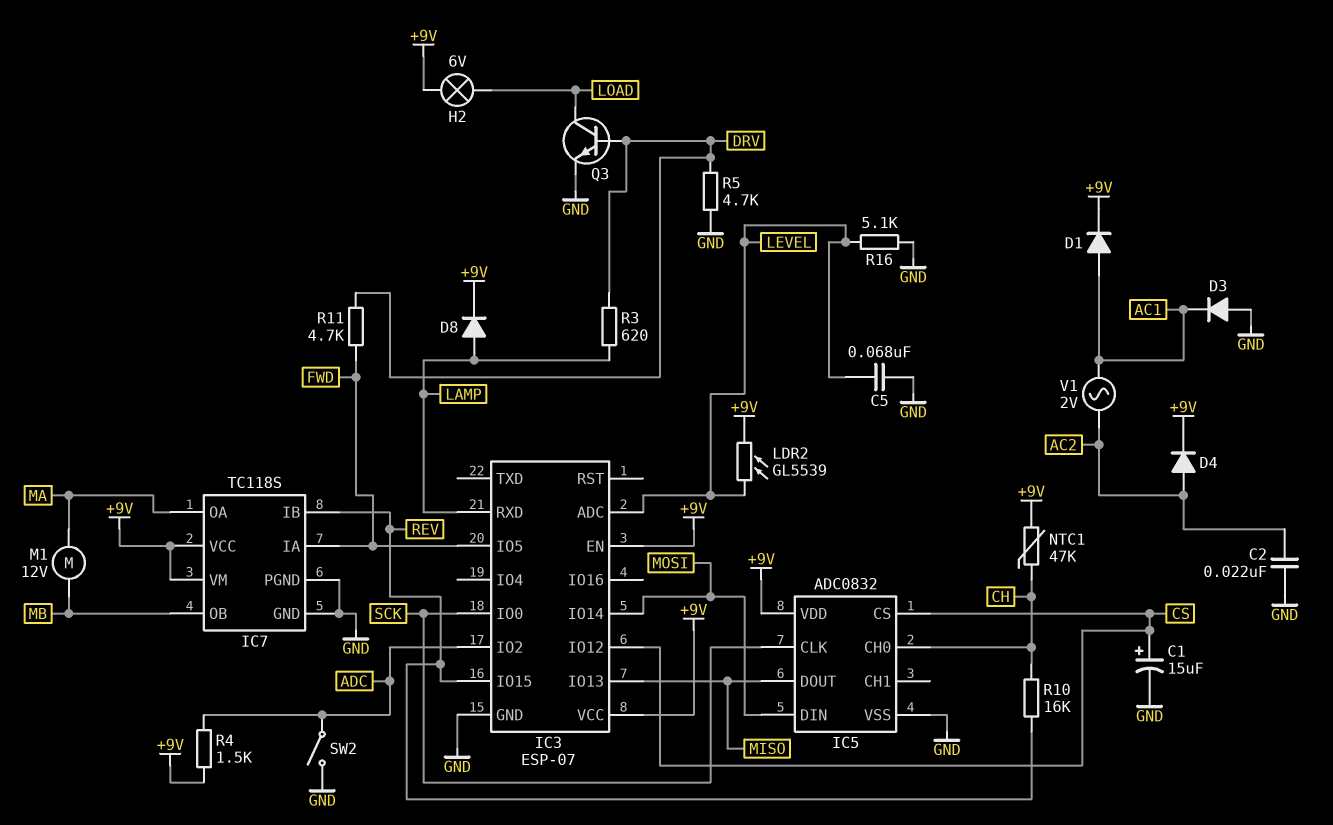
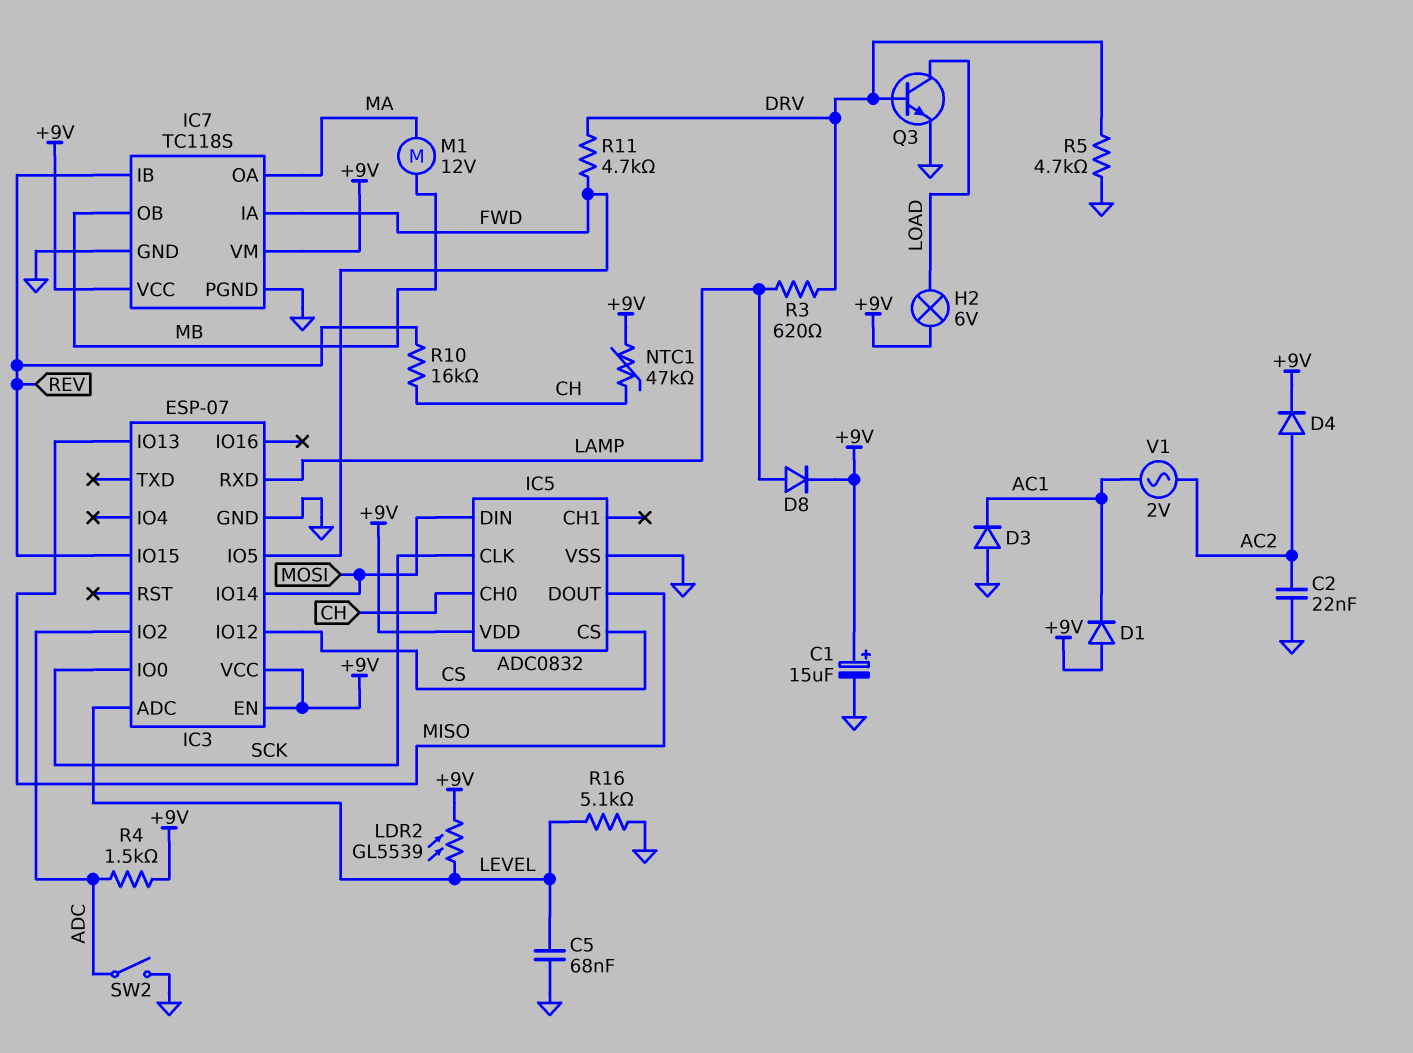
C1: 15uF (plus CS, minus GND) -> 15uF (plus +9V, minus GND)
D1: diode (A AC1, K +9V) -> diode (A +9V, K AC1)

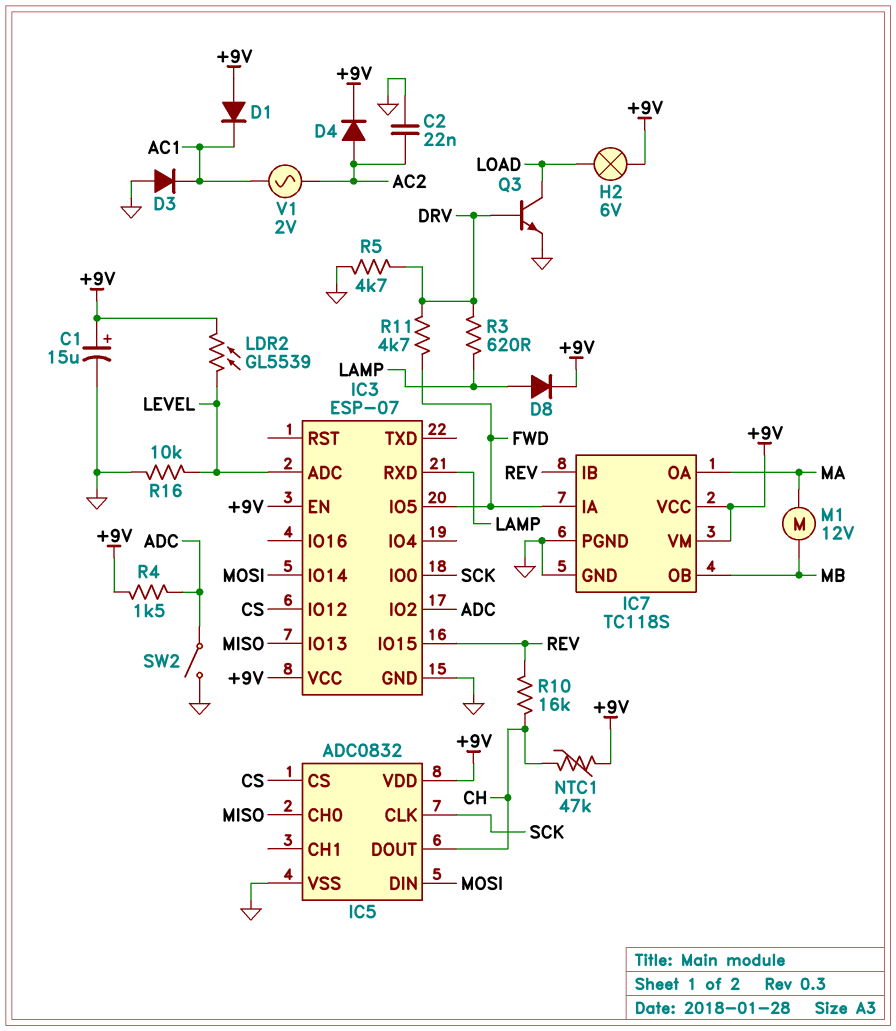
C5: 68nF (GND, LEVEL) -> none
IC5 pin CH0: CH -> MISO
IC5 pin DOUT: MISO -> CH
R16: 5.1k (GND, LEVEL) -> 10k (GND, LEVEL)

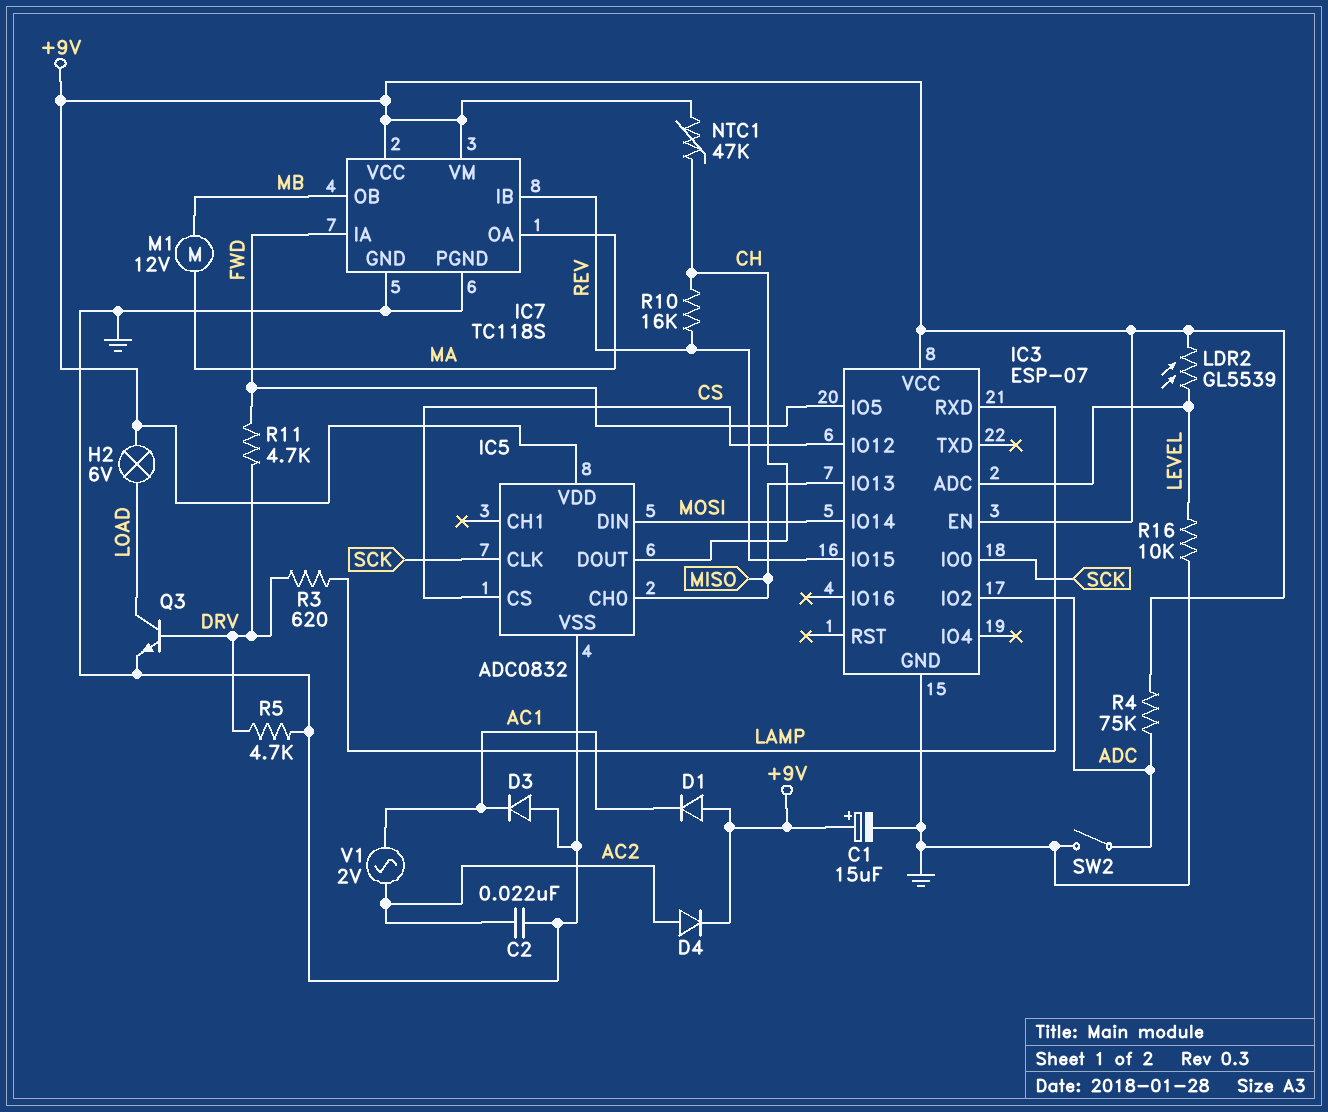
D8: diode (A LAMP, K +9V) -> none
R4: 1.5k (+9V, ADC) -> 75k (+9V, ADC)

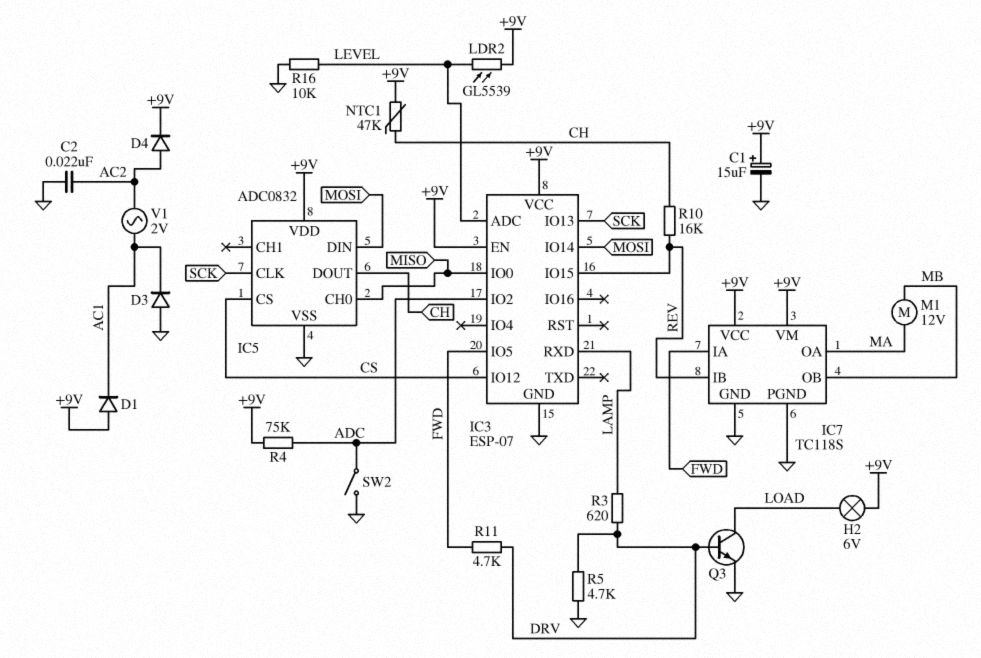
IC3 pin IO0: SCK -> MISO
IC3 pin IO13: MISO -> SCK

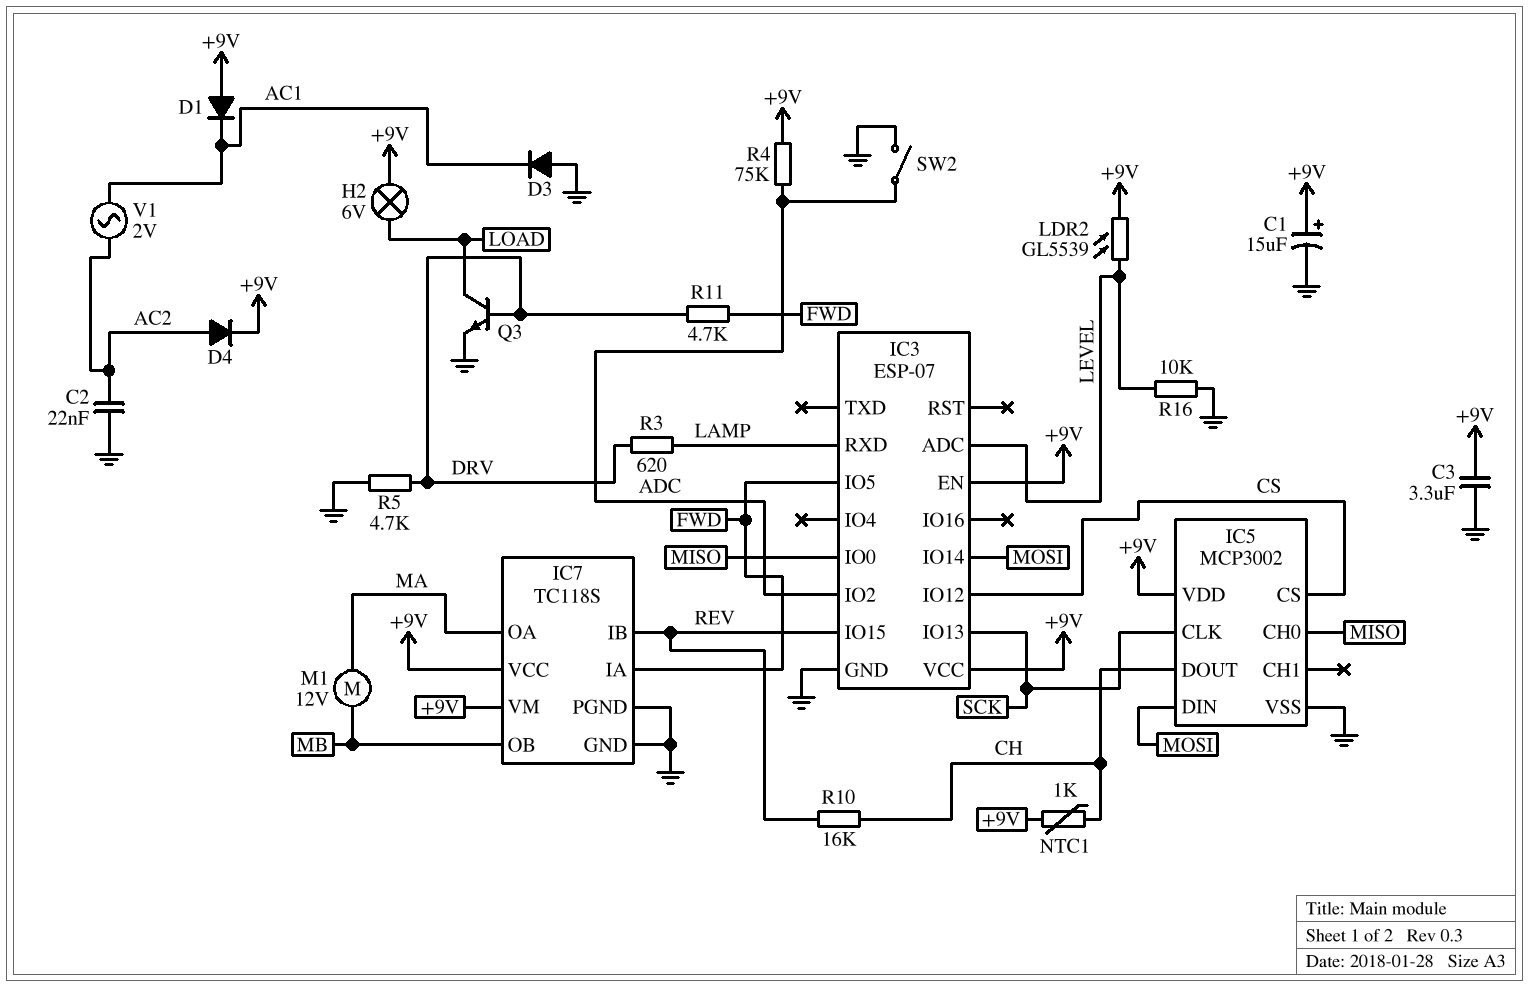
C3: none -> 3.3uF (+9V, GND)
IC5: ADC0832 -> MCP3002
NTC1: 47k (+9V, CH) -> 1k (+9V, CH)

